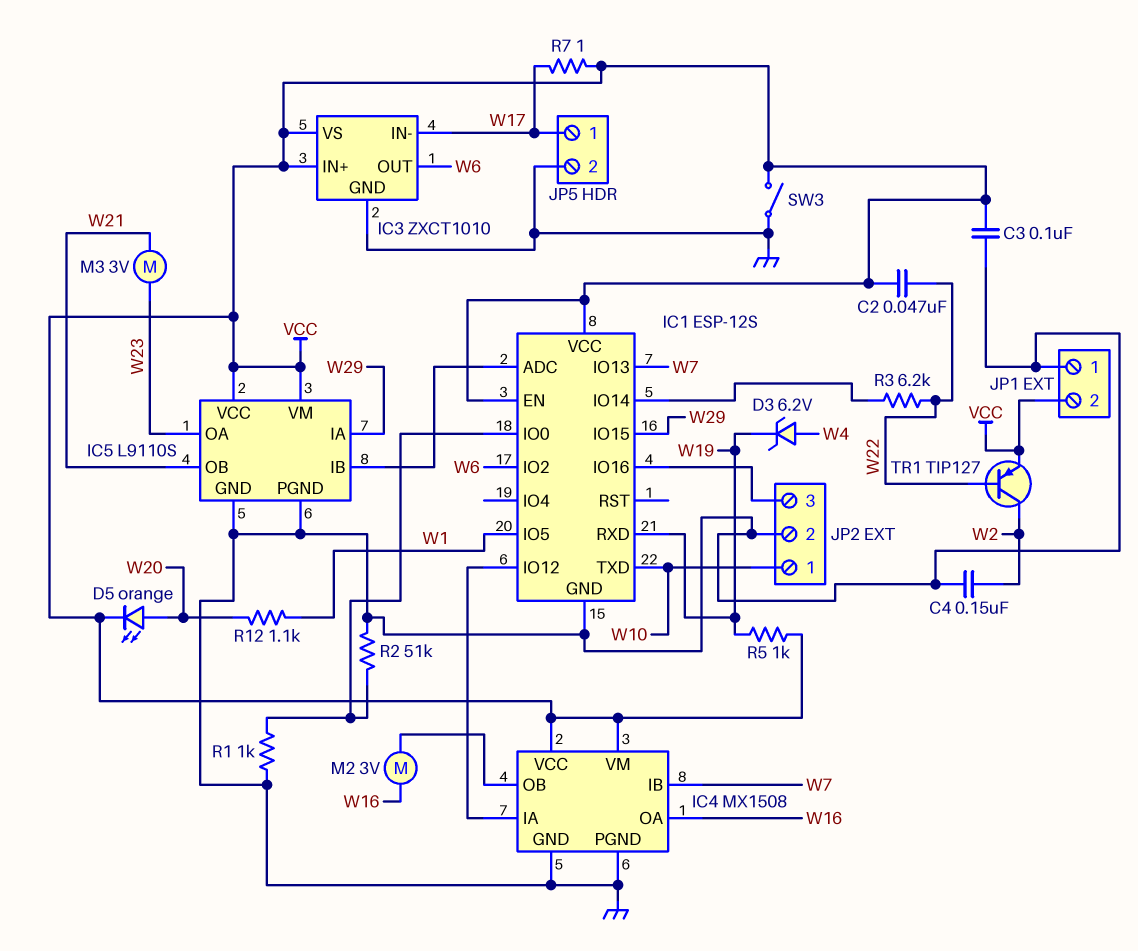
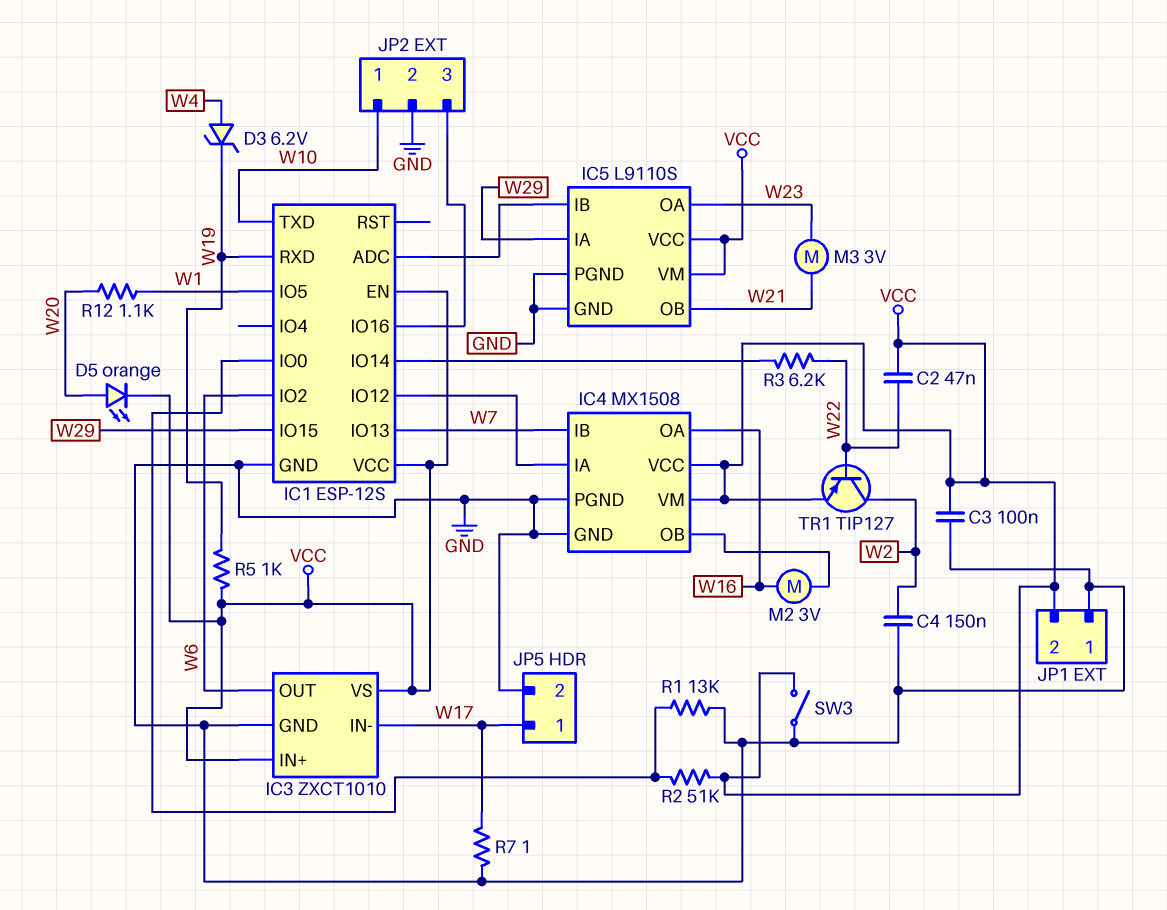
R1: 1k (GND, IC1/IO0) -> 13k (GND, IC1/IO0)
R2: 51k (GND, IC1/IO0) -> 51k (IC1/IO0, VCC)
R7: 1 (VCC, W17) -> 1 (GND, W17)

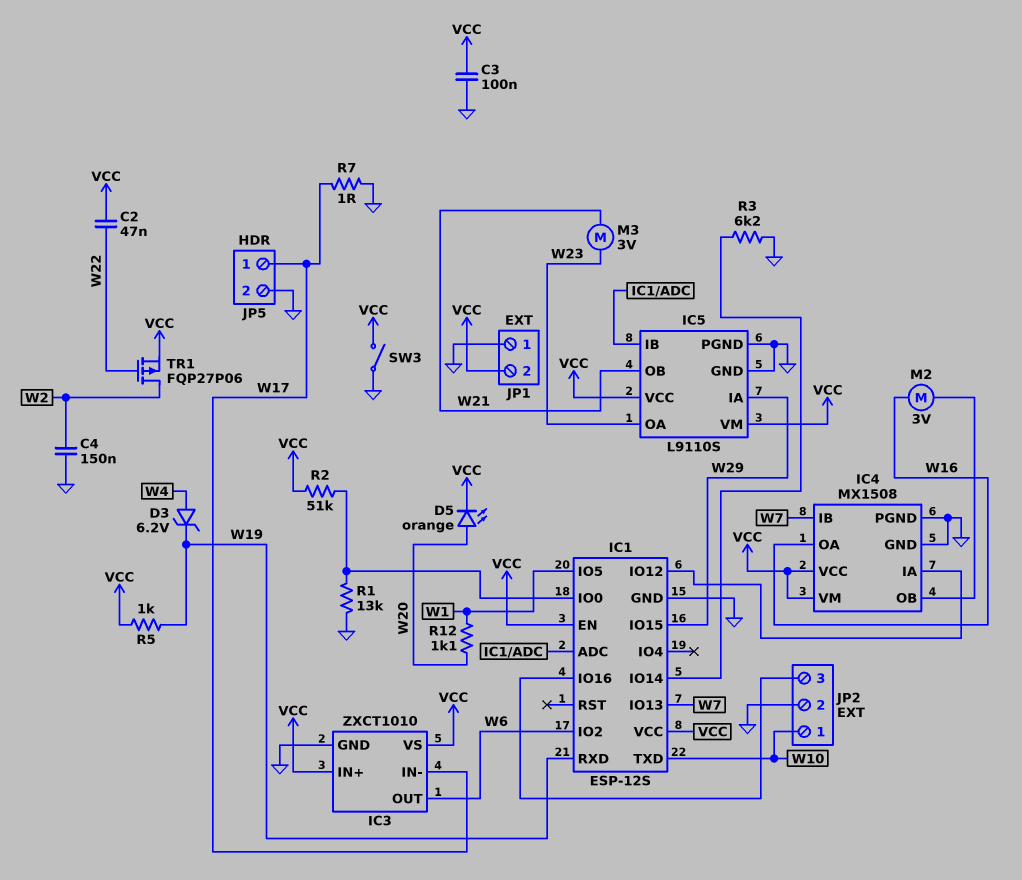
R3: 6.2k (IC1/IO14, W22) -> 6.2k (GND, IC1/IO14)
TR1: PNP TIP127 (B W22, C W2, E VCC) -> PMOS FQP27P06 (G W22, D W2, S VCC)

